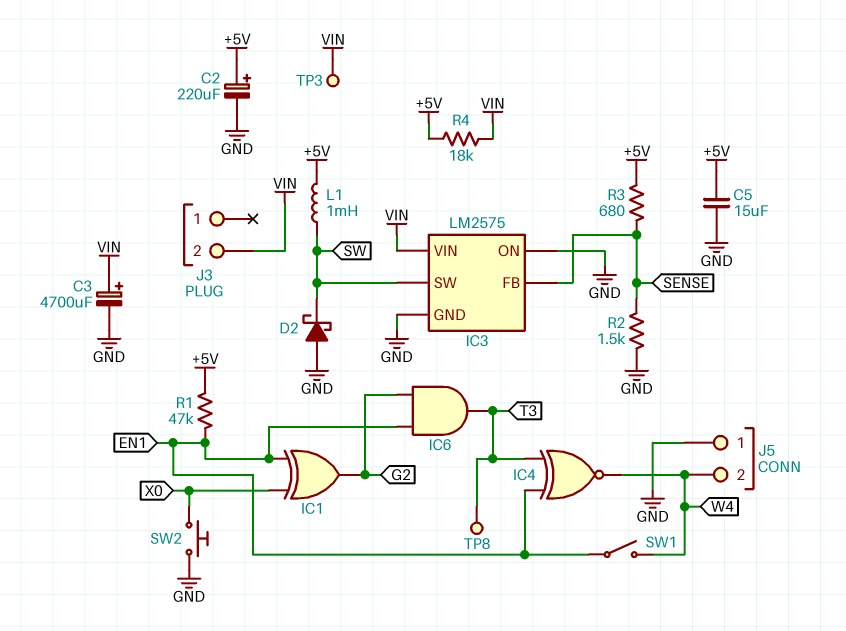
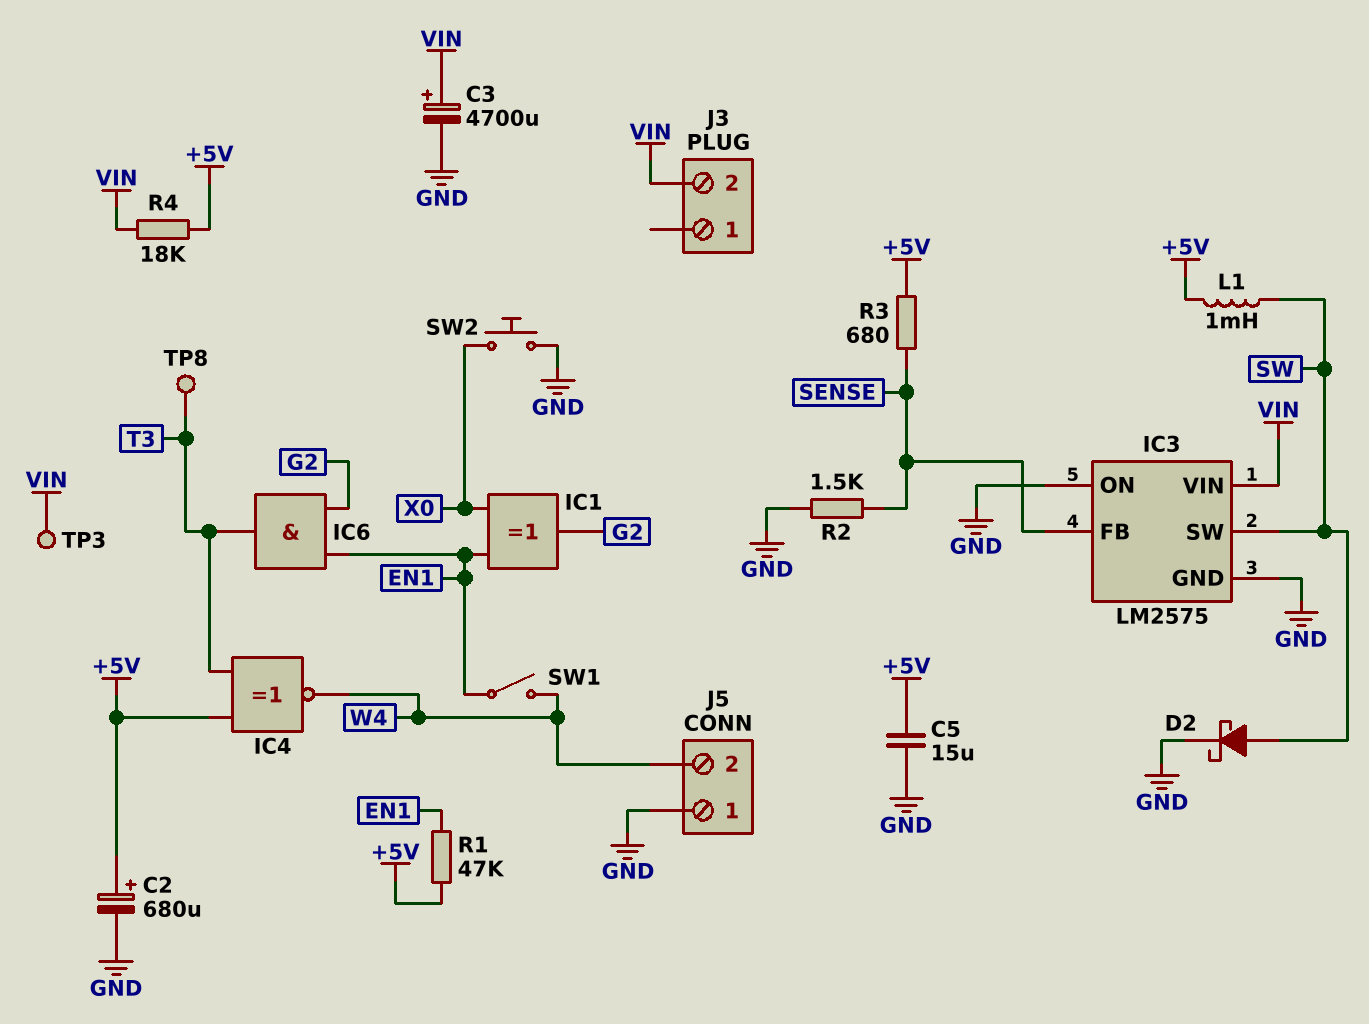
C2: 220uF (plus +5V, minus GND) -> 680uF (plus +5V, minus GND)
D2: schottky (A GND, K SW) -> schottky (A SW, K GND)
IC4: XNOR (in EN1, in T3, out W4) -> XNOR (in +5V, in T3, out W4)

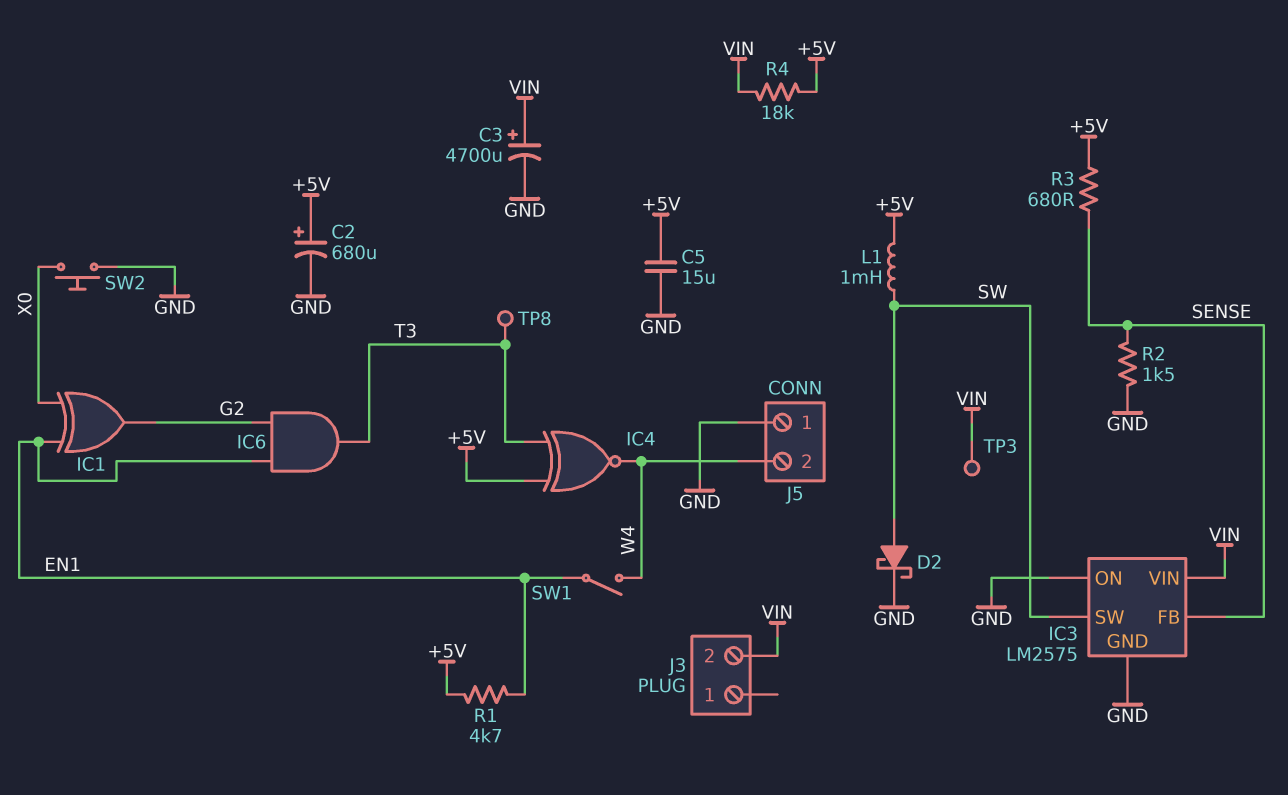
R1: 47k (+5V, EN1) -> 4.7k (+5V, EN1)

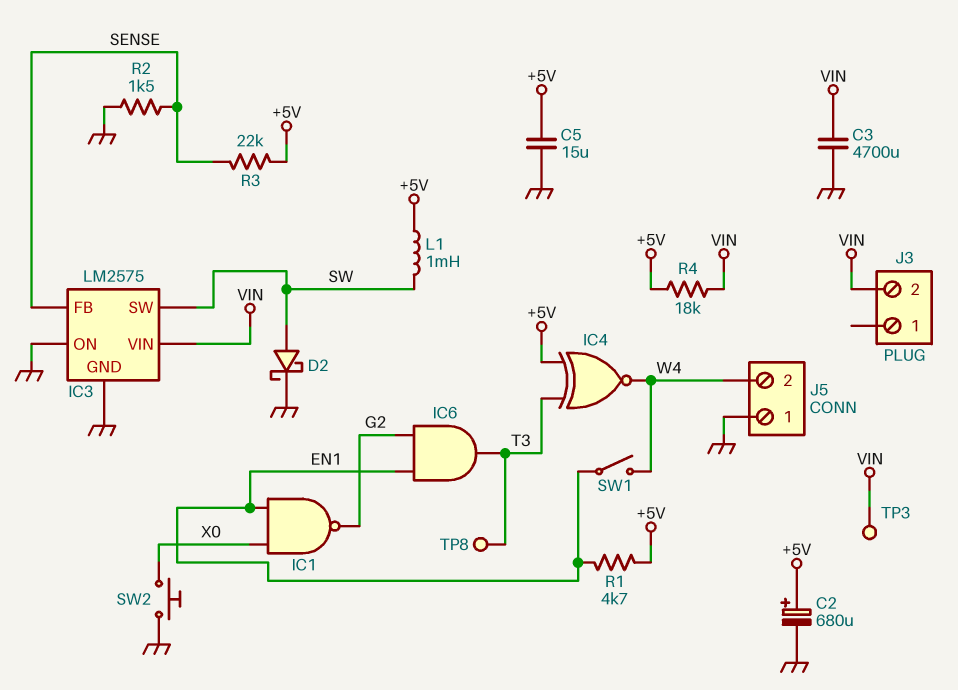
C3: 4700uF (plus VIN, minus GND) -> 4700uF (GND, VIN)
IC1: XOR (in EN1, in X0, out G2) -> NAND (in EN1, in X0, out G2)
R3: 680 (+5V, SENSE) -> 22k (+5V, SENSE)

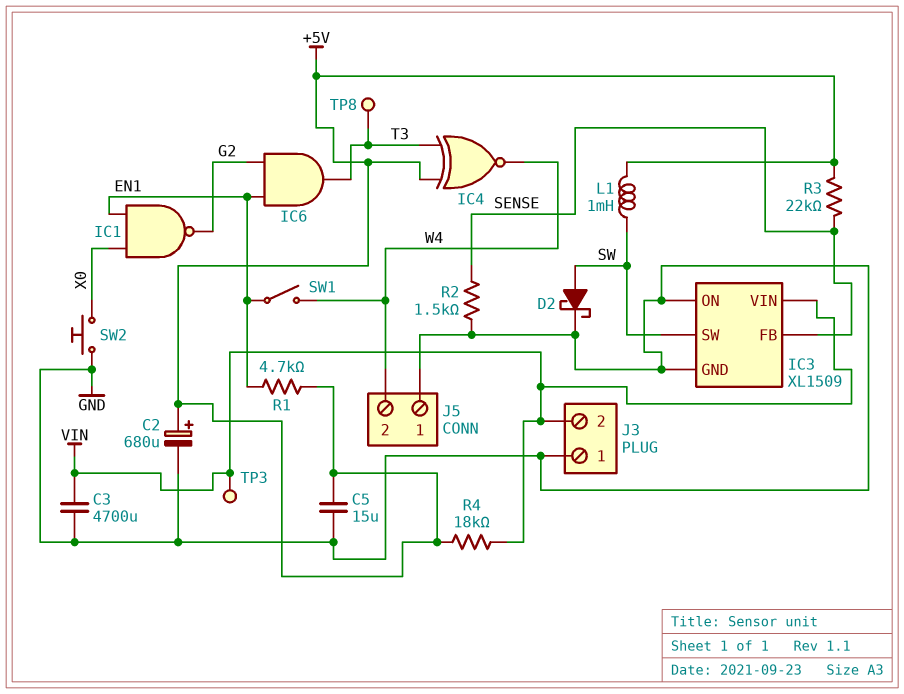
IC3: LM2575 -> XL1509
J3 pin 1: none -> GND

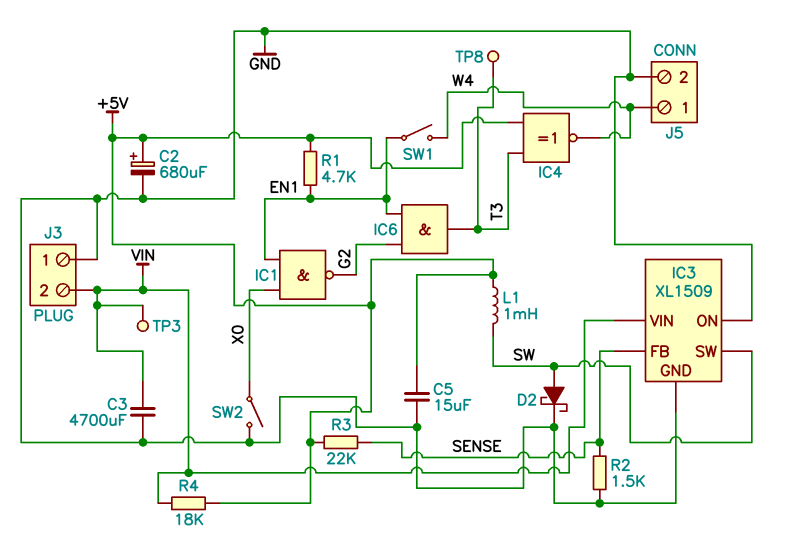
J5 pin 1: GND -> W4
J5 pin 2: W4 -> GND
SW2: button (GND, X0) -> switch (GND, X0)

